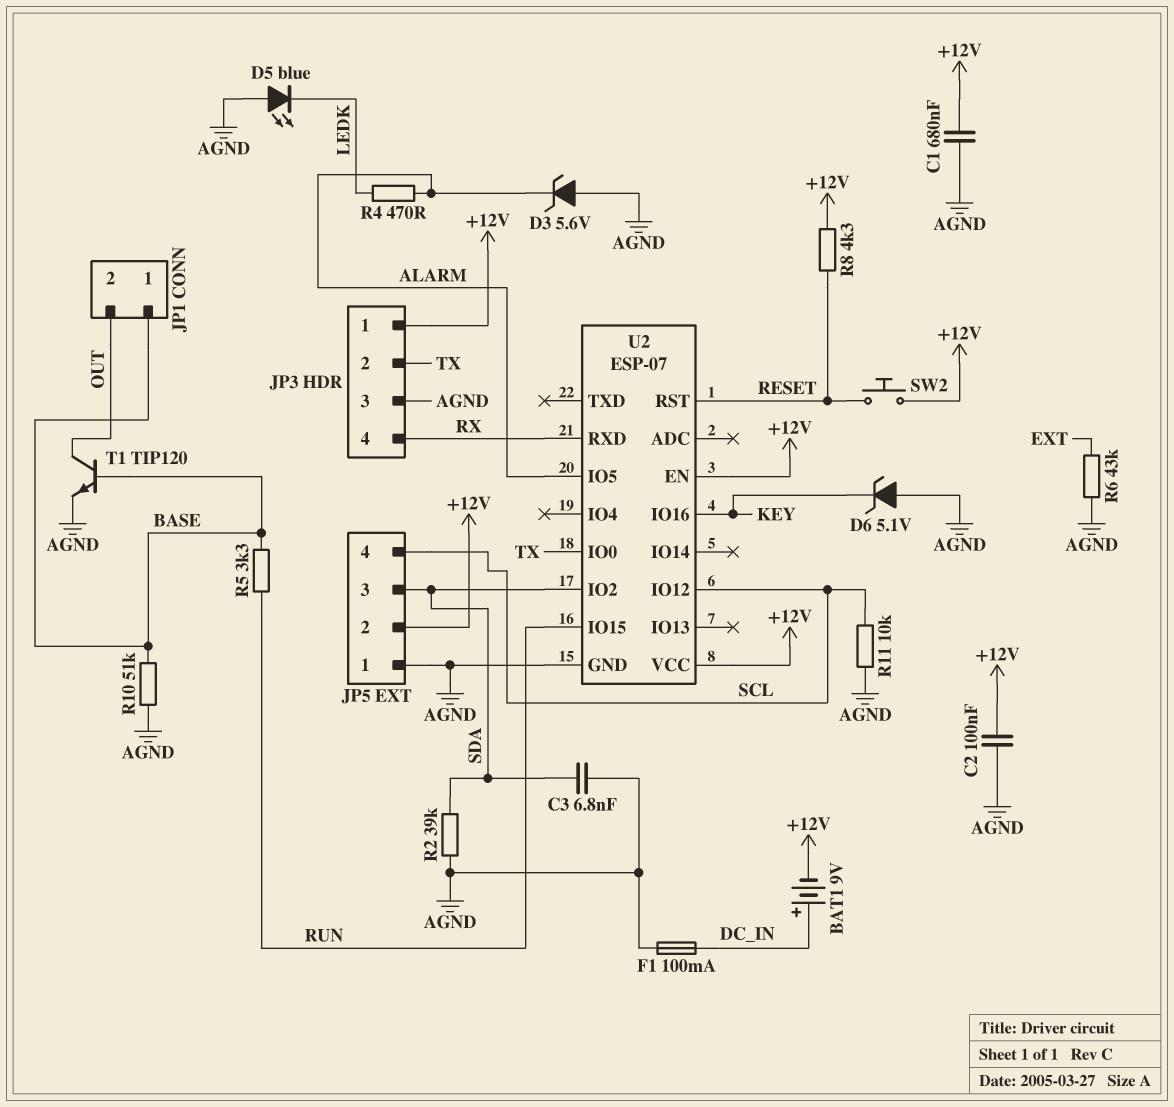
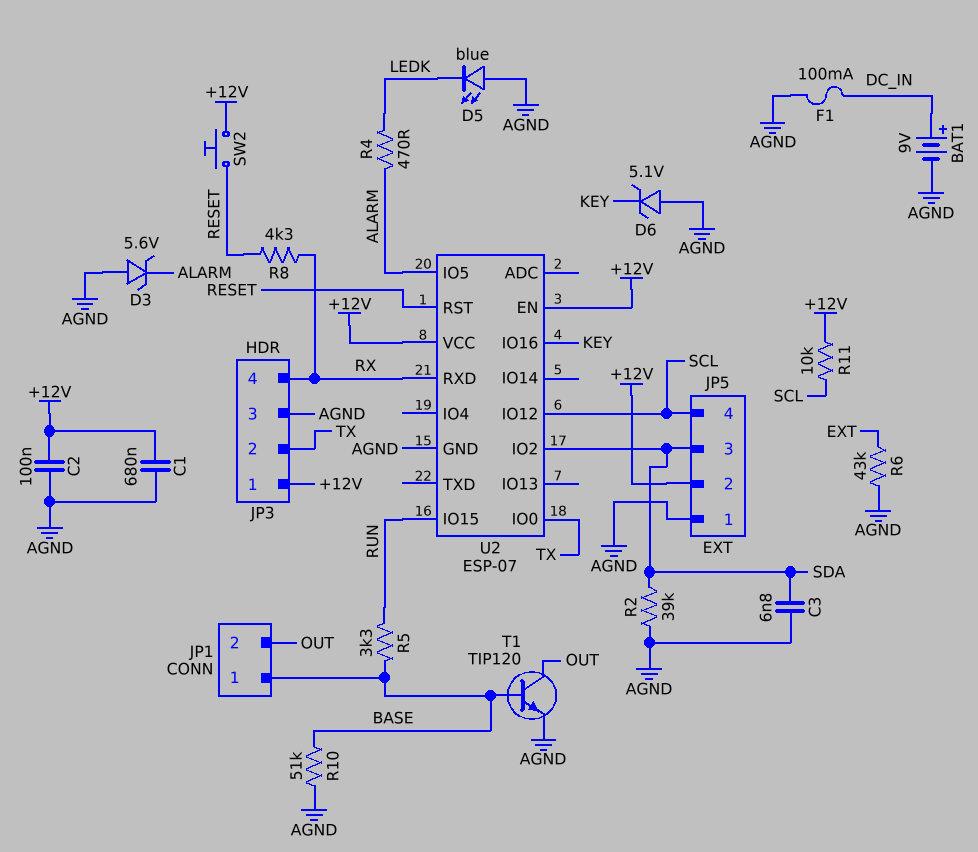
BAT1: 9V (plus DC_IN, minus +12V) -> 9V (plus DC_IN, minus AGND)
R8: 4.3k (+12V, RESET) -> 4.3k (RESET, RX)
R11: 10k (AGND, SCL) -> 10k (+12V, SCL)

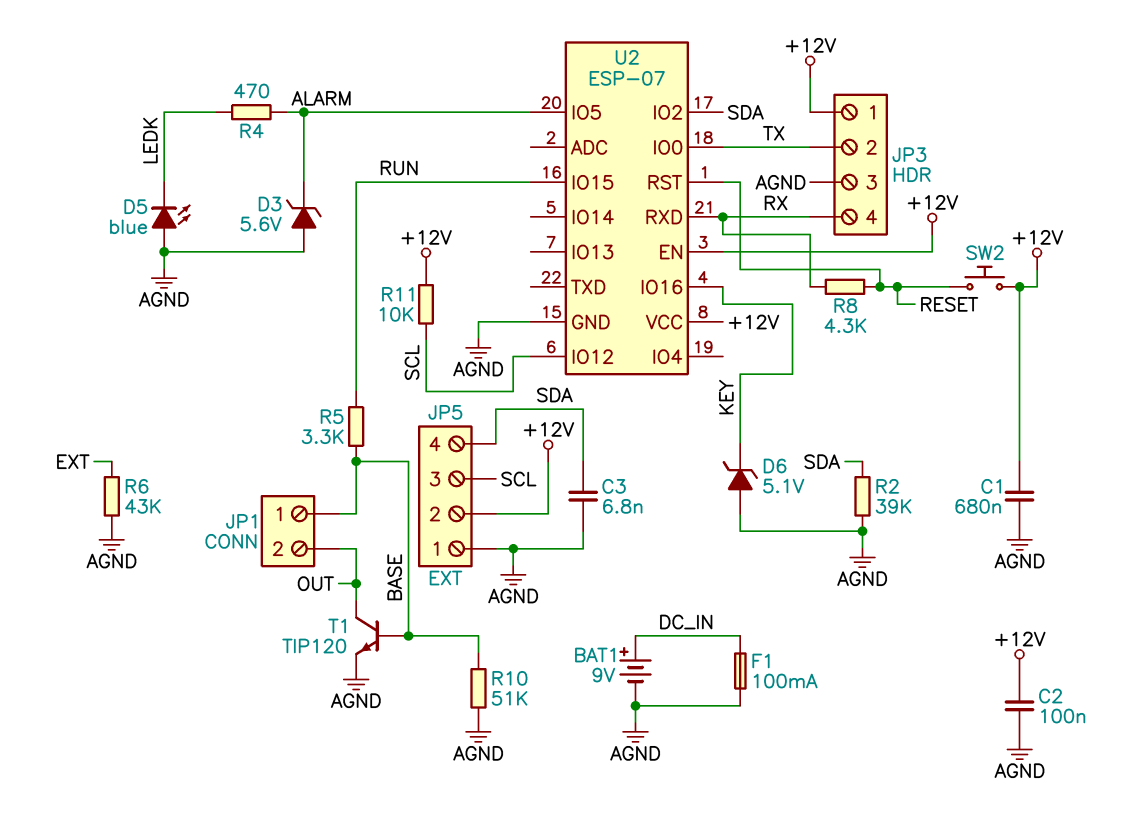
JP5 pin 3: SDA -> SCL
JP5 pin 4: SCL -> SDA

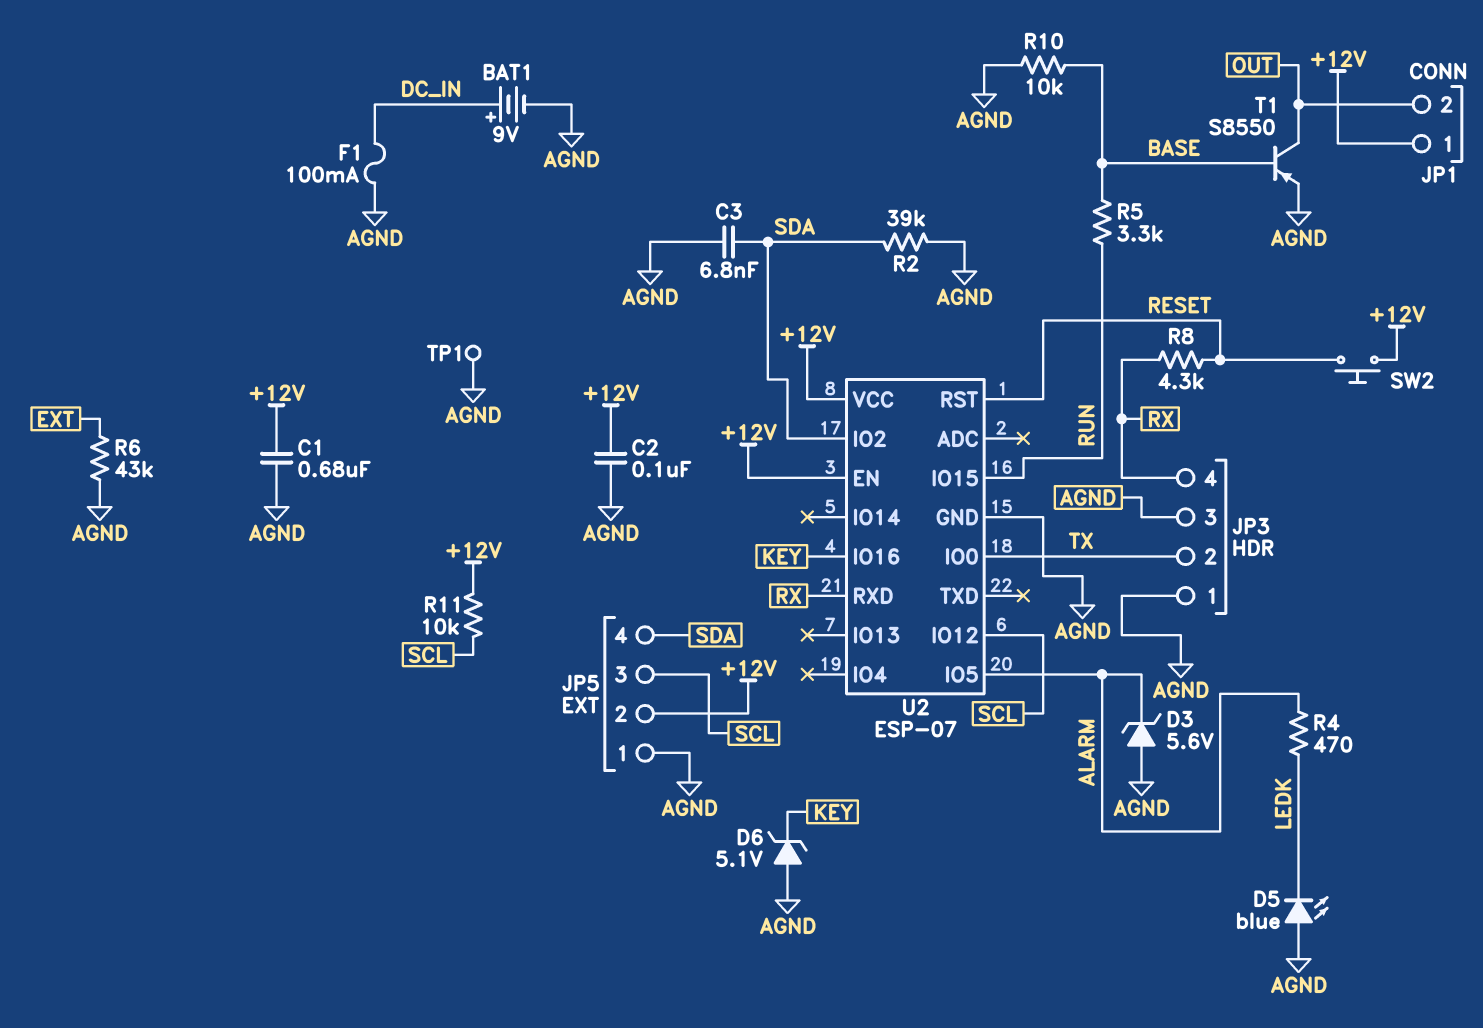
JP1 pin 1: BASE -> +12V
JP3 pin 1: +12V -> AGND
R10: 51k (AGND, BASE) -> 10k (AGND, BASE)
T1: NPN TIP120 (B BASE, C OUT, E AGND) -> PNP S8550 (B BASE, C OUT, E AGND)
TP1: none -> test point (AGND)

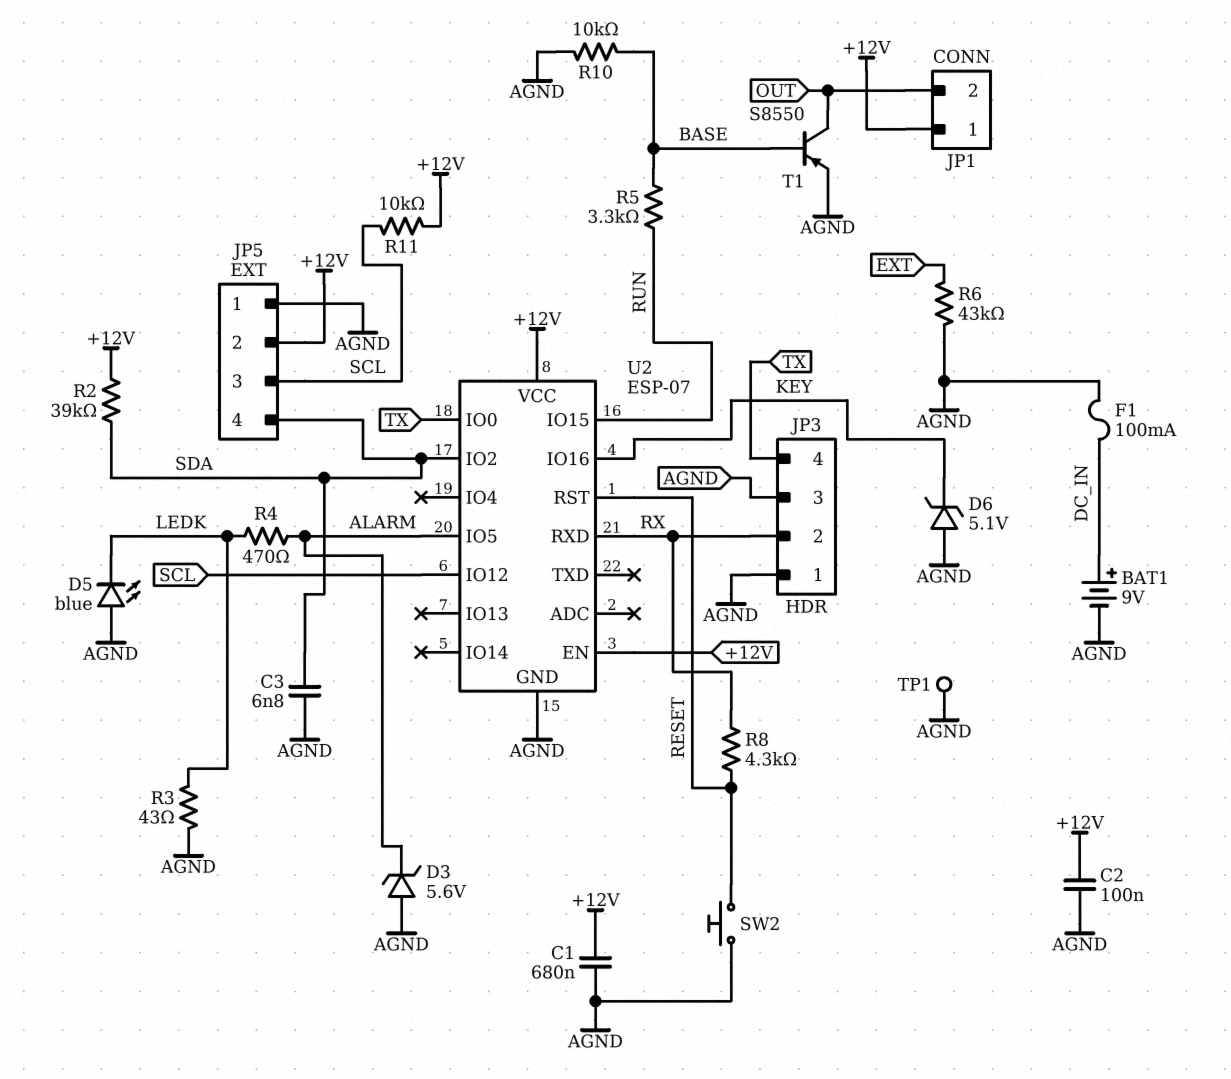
JP3 pin 2: TX -> RX
JP3 pin 4: RX -> TX
R2: 39k (AGND, SDA) -> 39k (+12V, SDA)
R3: none -> 43 (AGND, LEDK)
SW2: button (+12V, RESET) -> button (AGND, RESET)

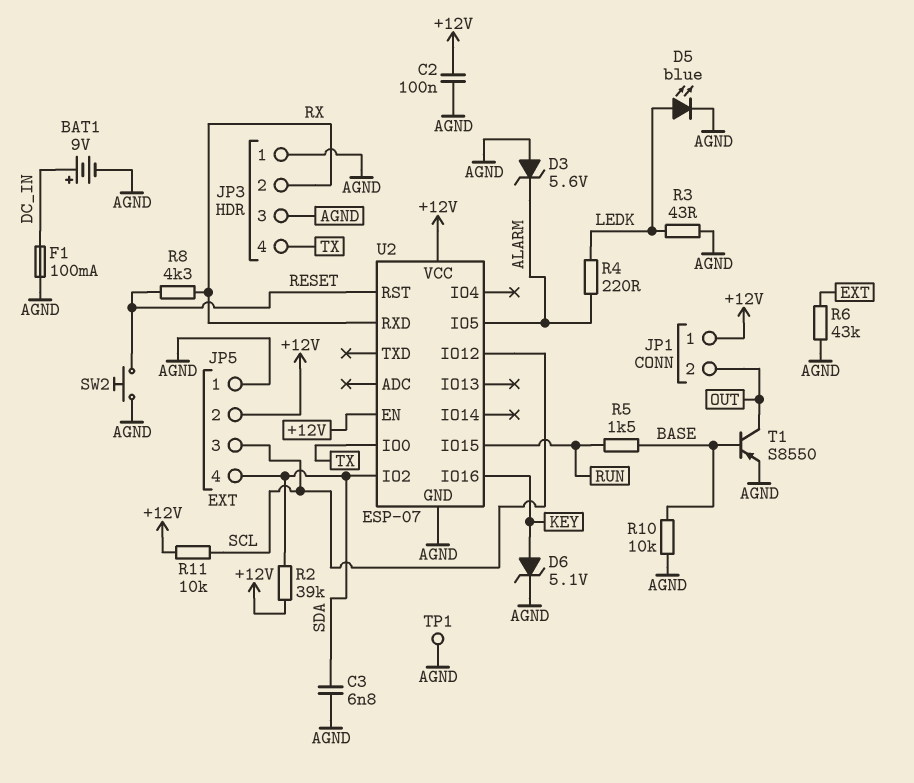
C1: 680nF (+12V, AGND) -> none
D5: LED blue (A AGND, K LEDK) -> LED blue (A LEDK, K AGND)
D6: zener 5.1V (A AGND, K KEY) -> zener 5.1V (A KEY, K AGND)
R4: 470 (ALARM, LEDK) -> 220 (ALARM, LEDK)
R5: 3.3k (BASE, RUN) -> 1.5k (BASE, RUN)

